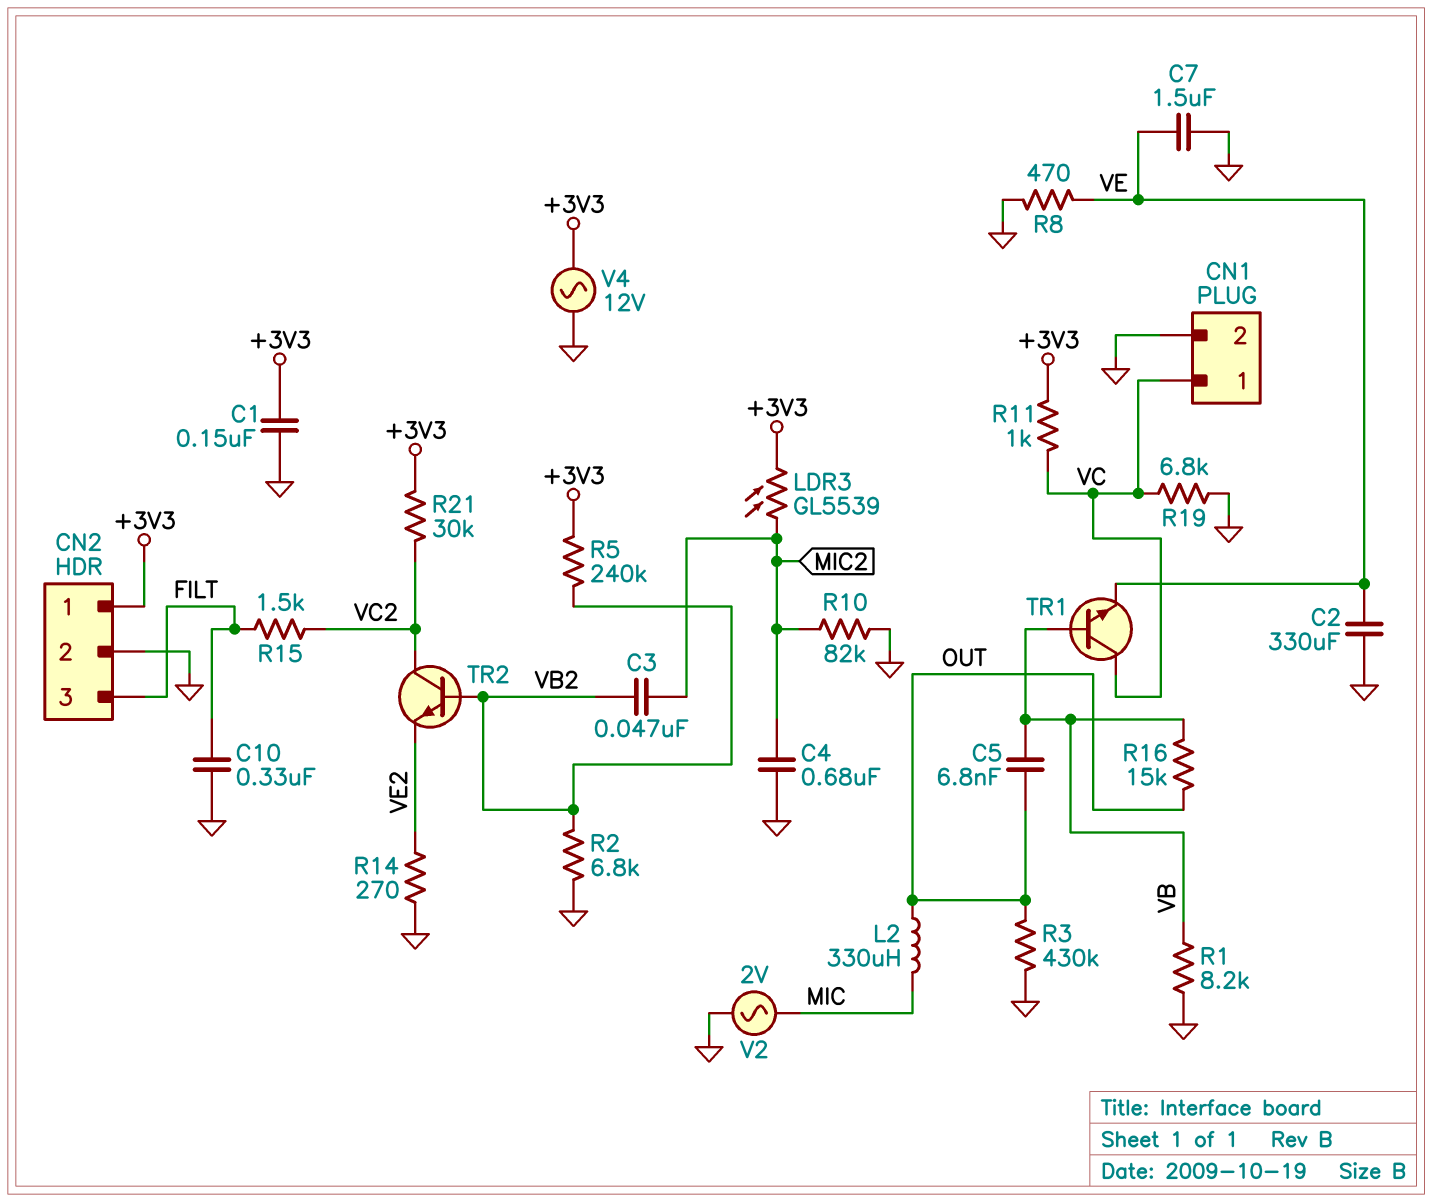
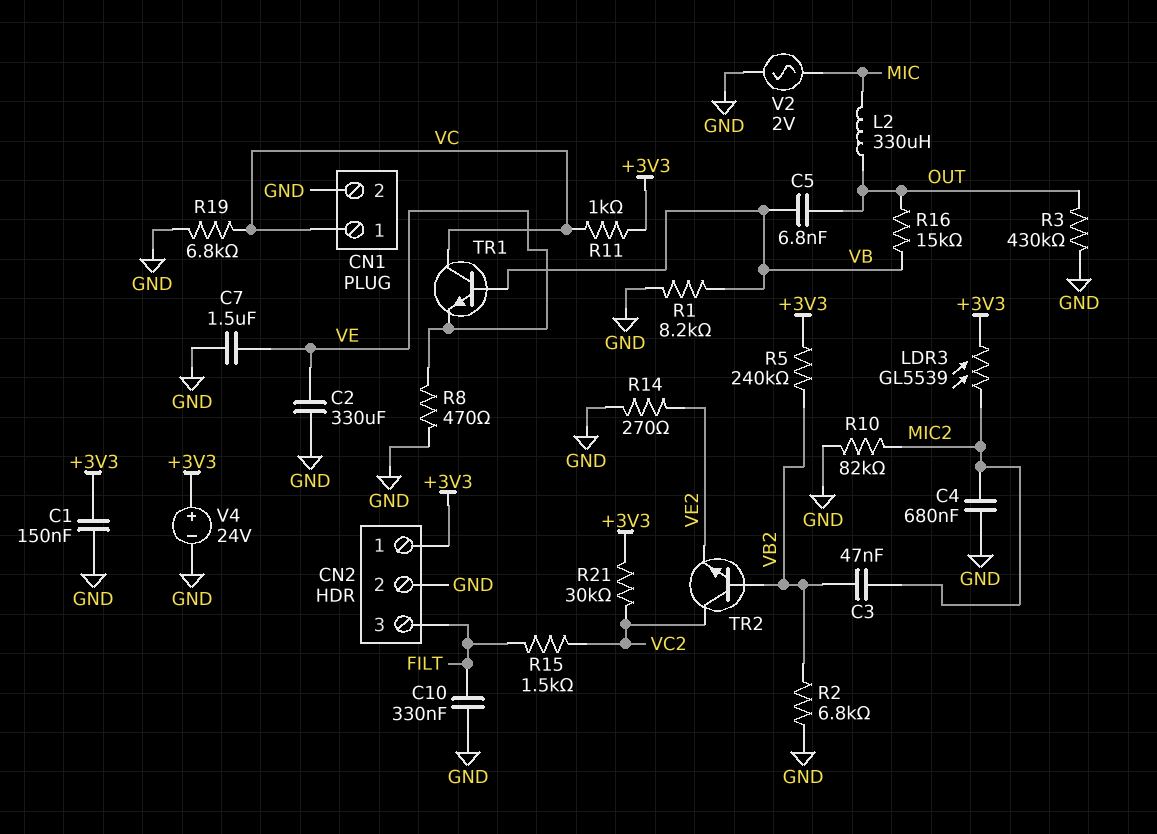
V4: AC 12V (+3V3, GND) -> 24V (plus +3V3, minus GND)

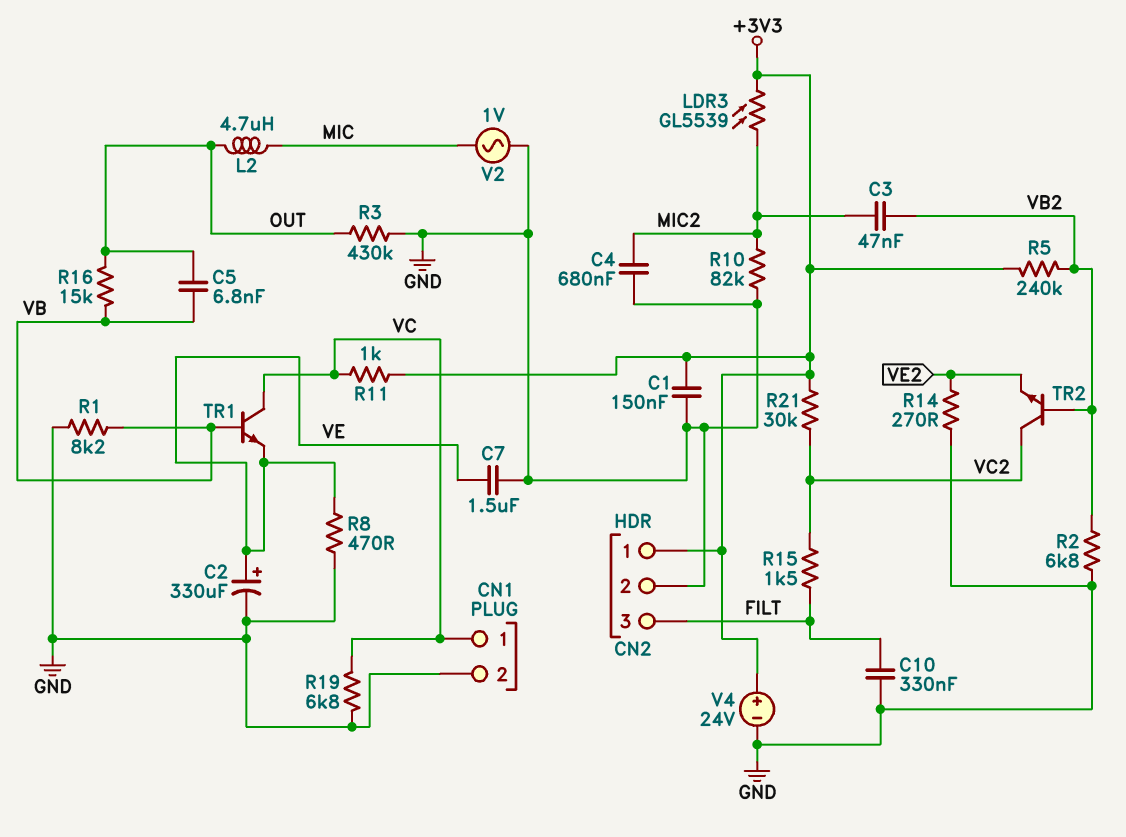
C2: 330uF (GND, VE) -> 330uF (plus VE, minus GND)
L2: 330uH (MIC, OUT) -> 4.7uH (MIC, OUT)
V2: AC 2V (GND, MIC) -> AC 1V (GND, MIC)

